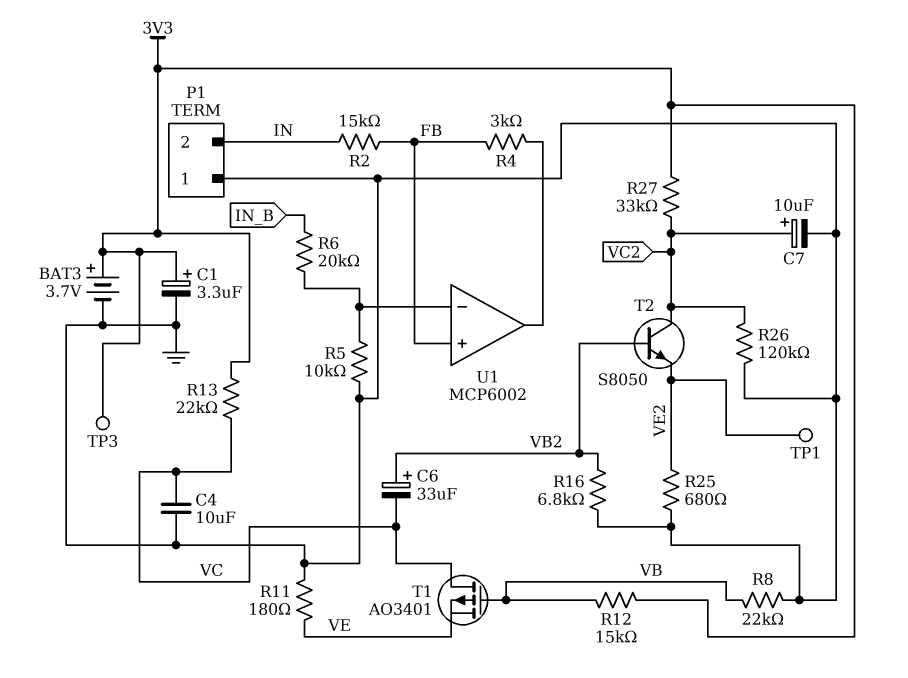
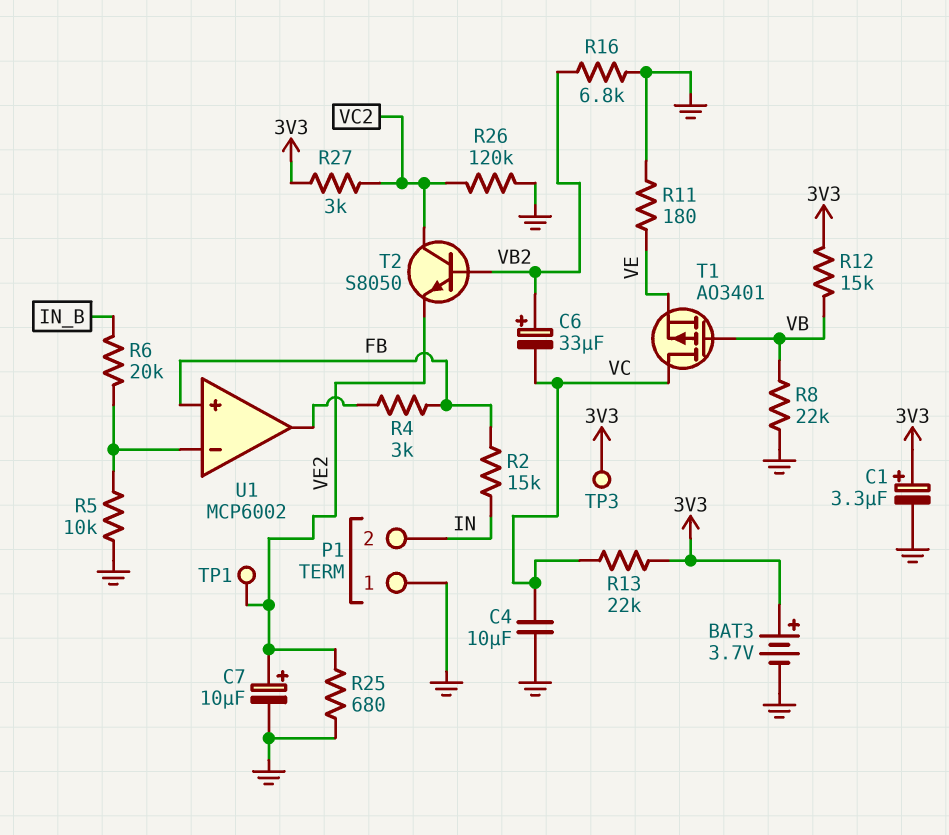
C7: 10uF (plus VC2, minus GND) -> 10uF (plus VE2, minus GND)
R27: 33k (3V3, VC2) -> 3k (3V3, VC2)

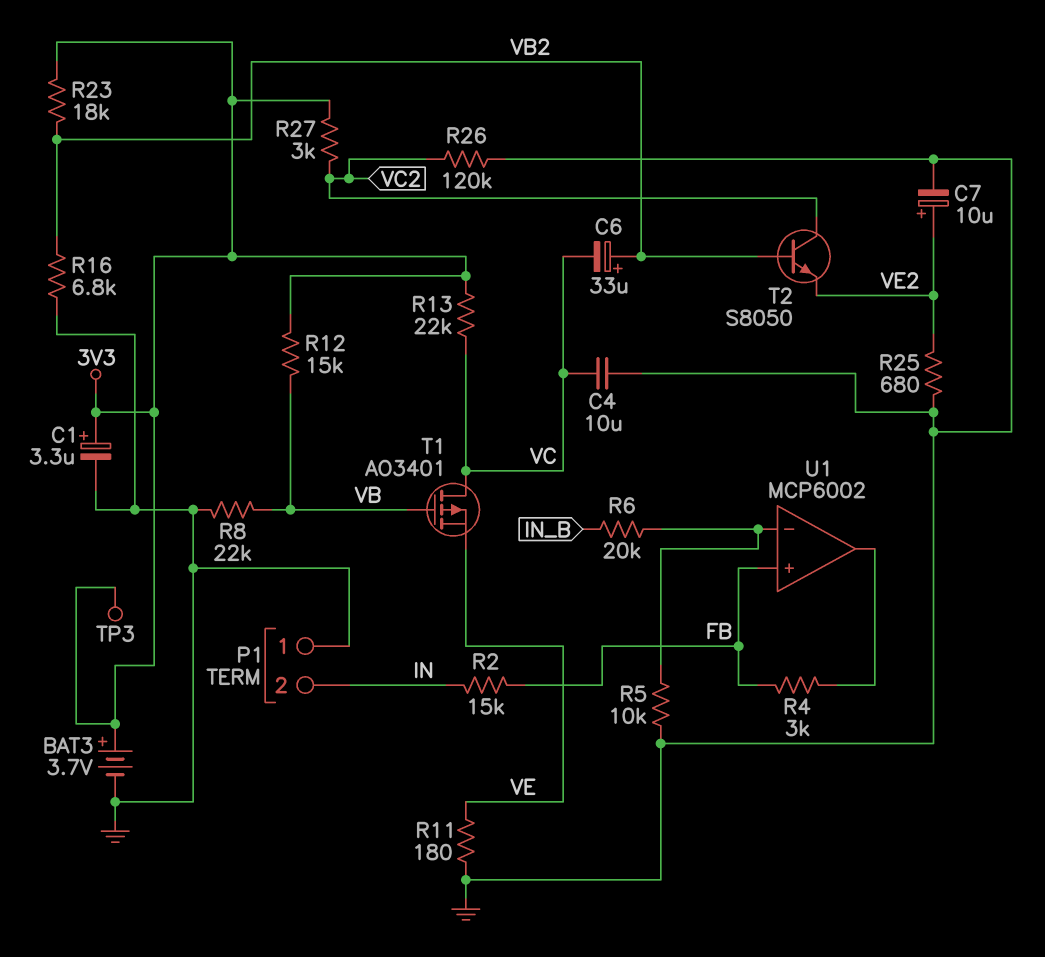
R23: none -> 18k (3V3, VB2)
TP1: test point (VE2) -> none

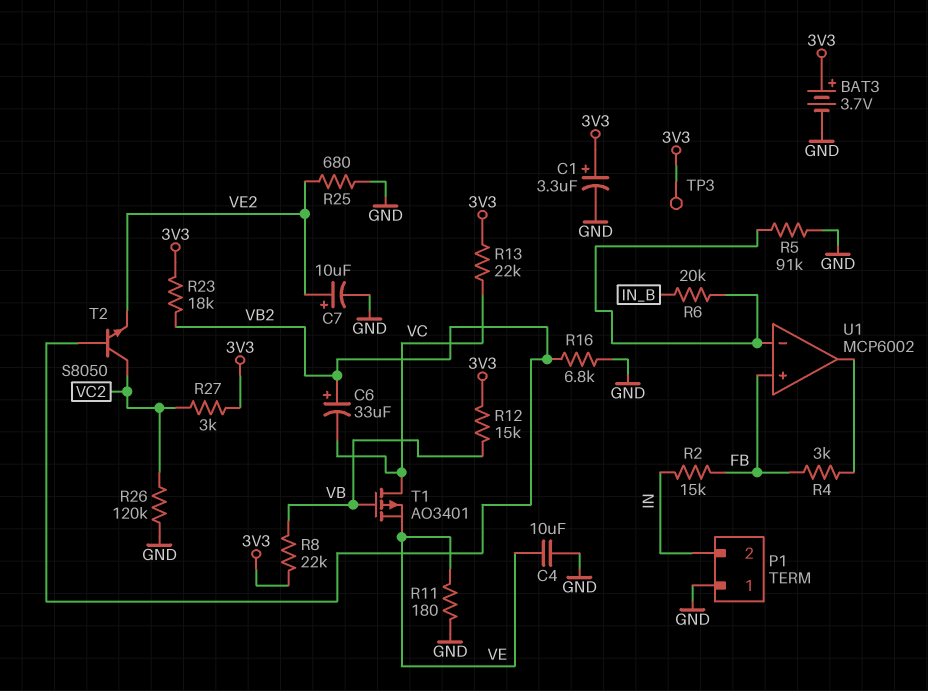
C4: 10uF (GND, VC) -> 10uF (GND, VE)
R5: 10k (GND, U1/in-) -> 91k (GND, U1/in-)
R8: 22k (GND, VB) -> 22k (3V3, VB)

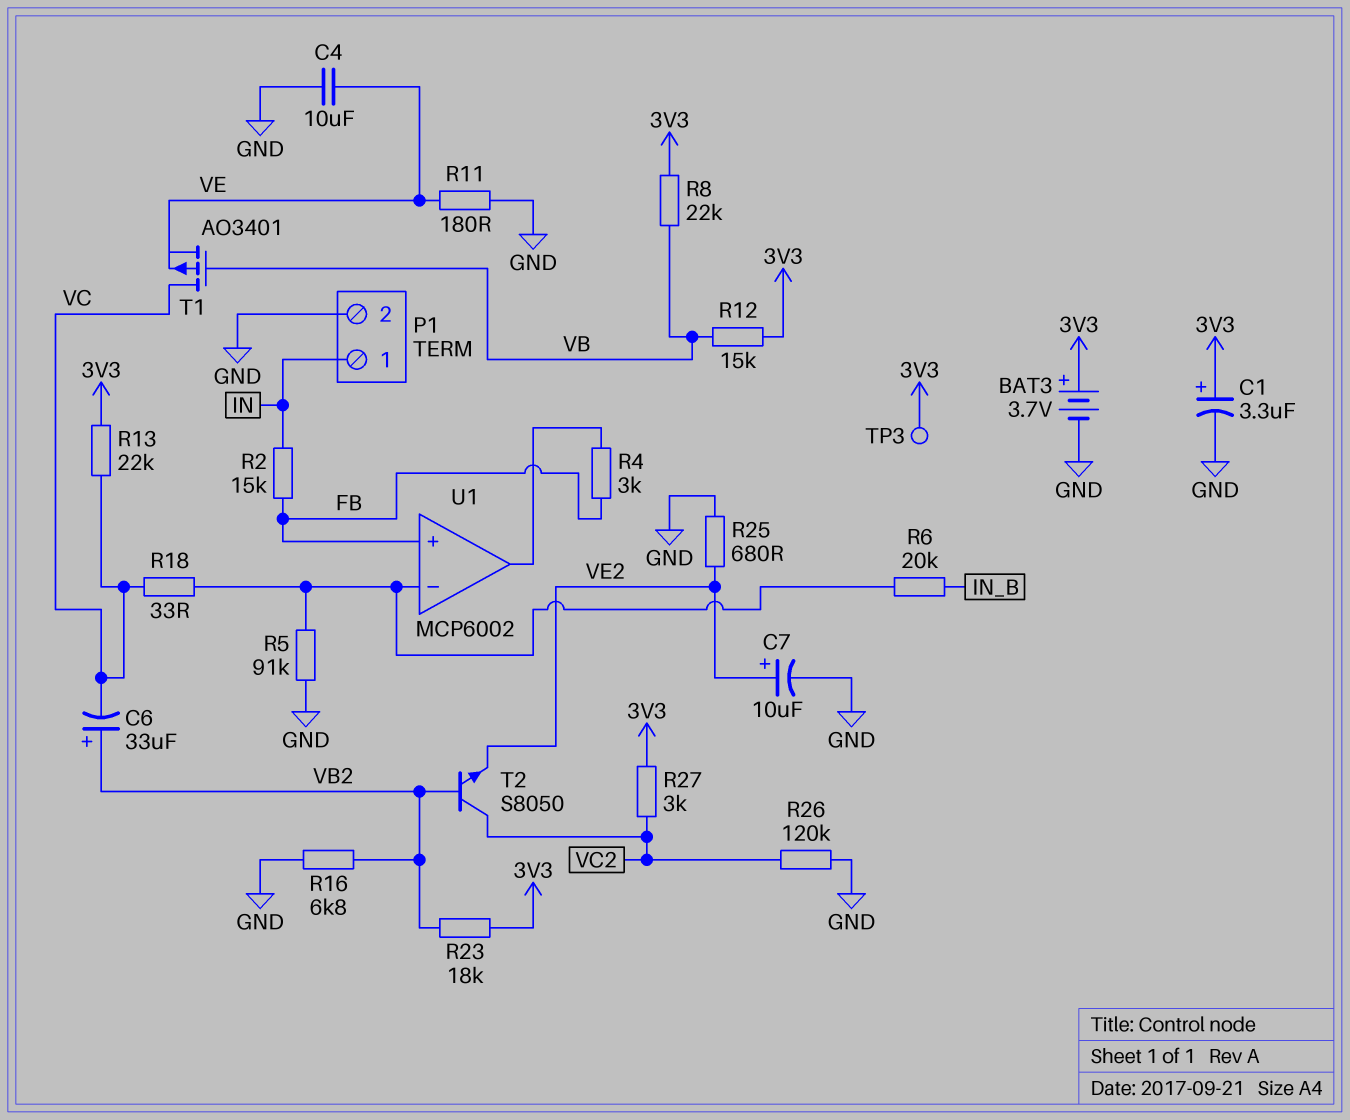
P1 pin 1: GND -> IN
P1 pin 2: IN -> GND
R18: none -> 33 (U1/in-, VC)

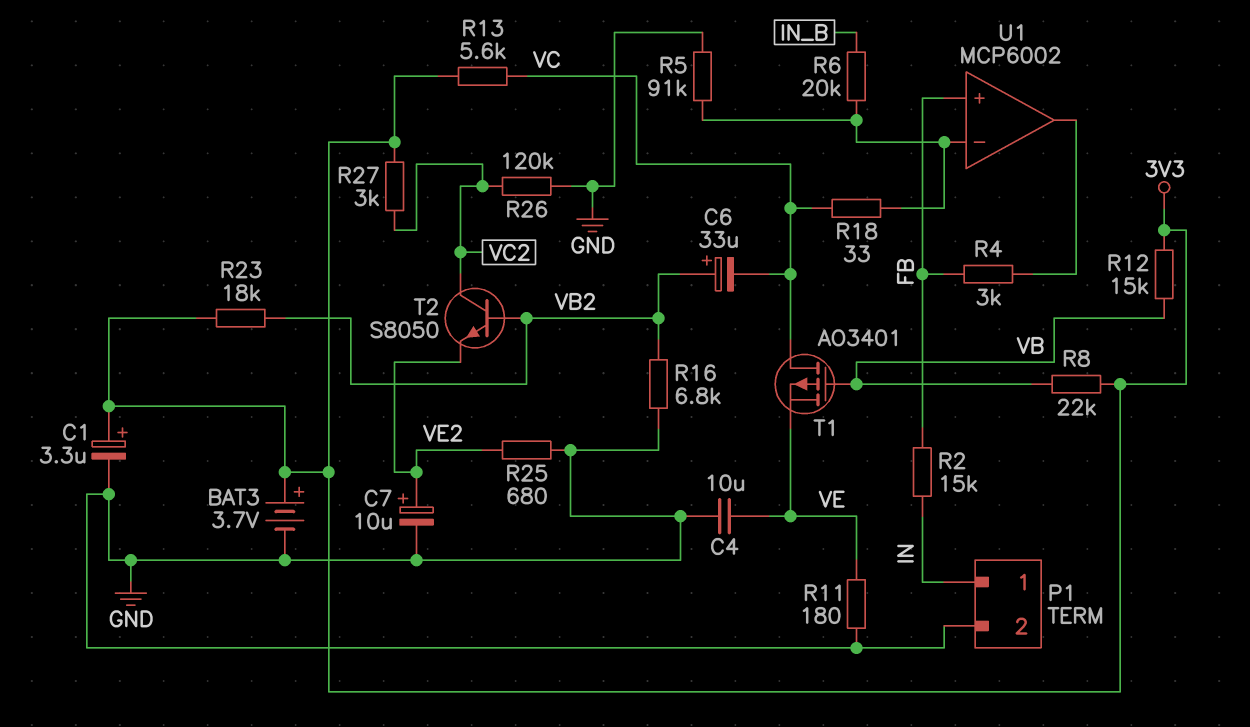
R13: 22k (3V3, VC) -> 5.6k (3V3, VC)
TP3: test point (3V3) -> none

